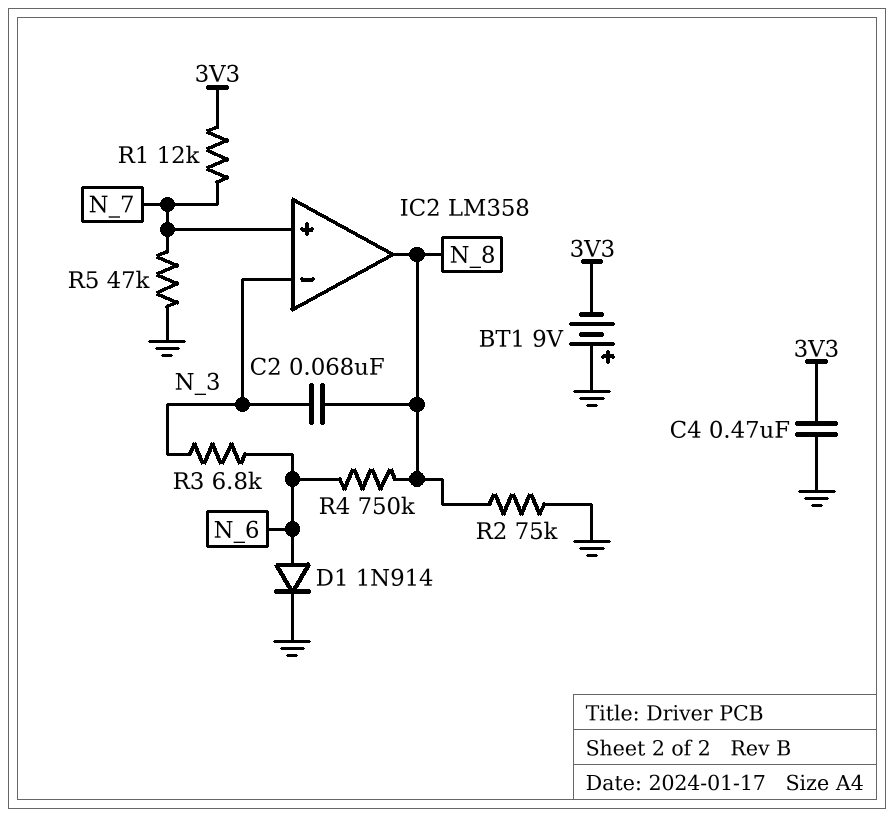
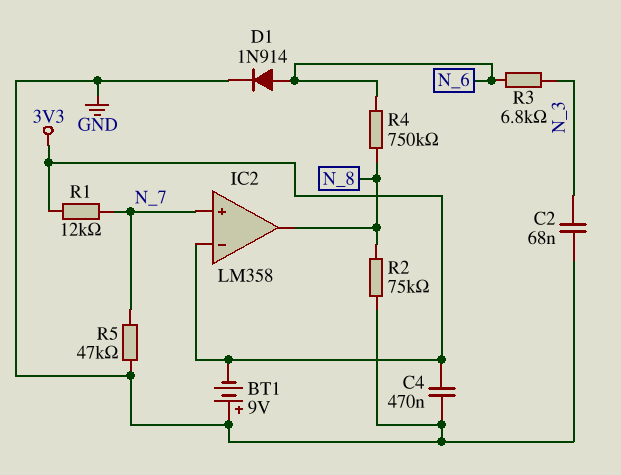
C2: 68nF (N_3, N_8) -> 68nF (GND, N_3)
IC2 pin in-: N_3 -> 3V3

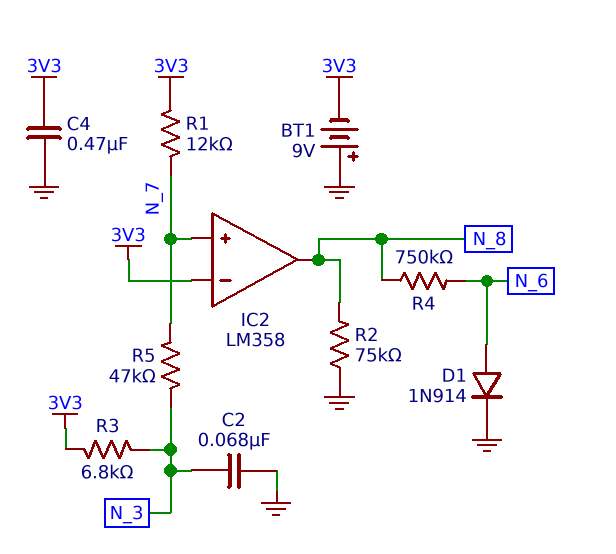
R3: 6.8k (N_3, N_6) -> 6.8k (3V3, N_3)
R5: 47k (GND, N_7) -> 47k (N_3, N_7)

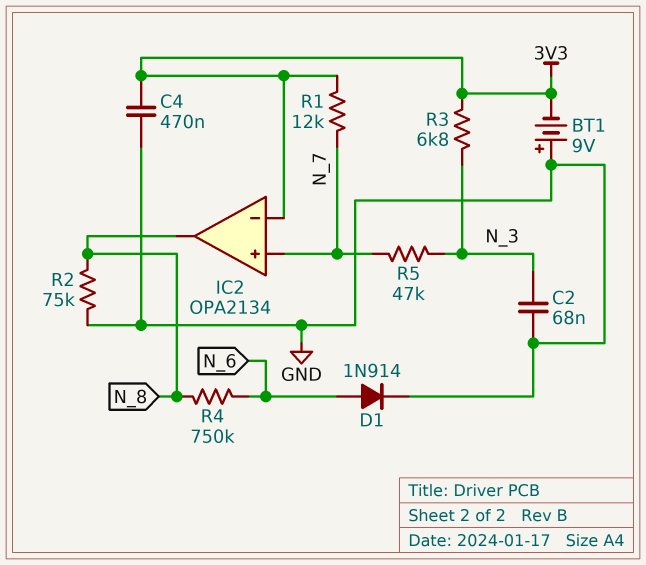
IC2: LM358 -> OPA2134

